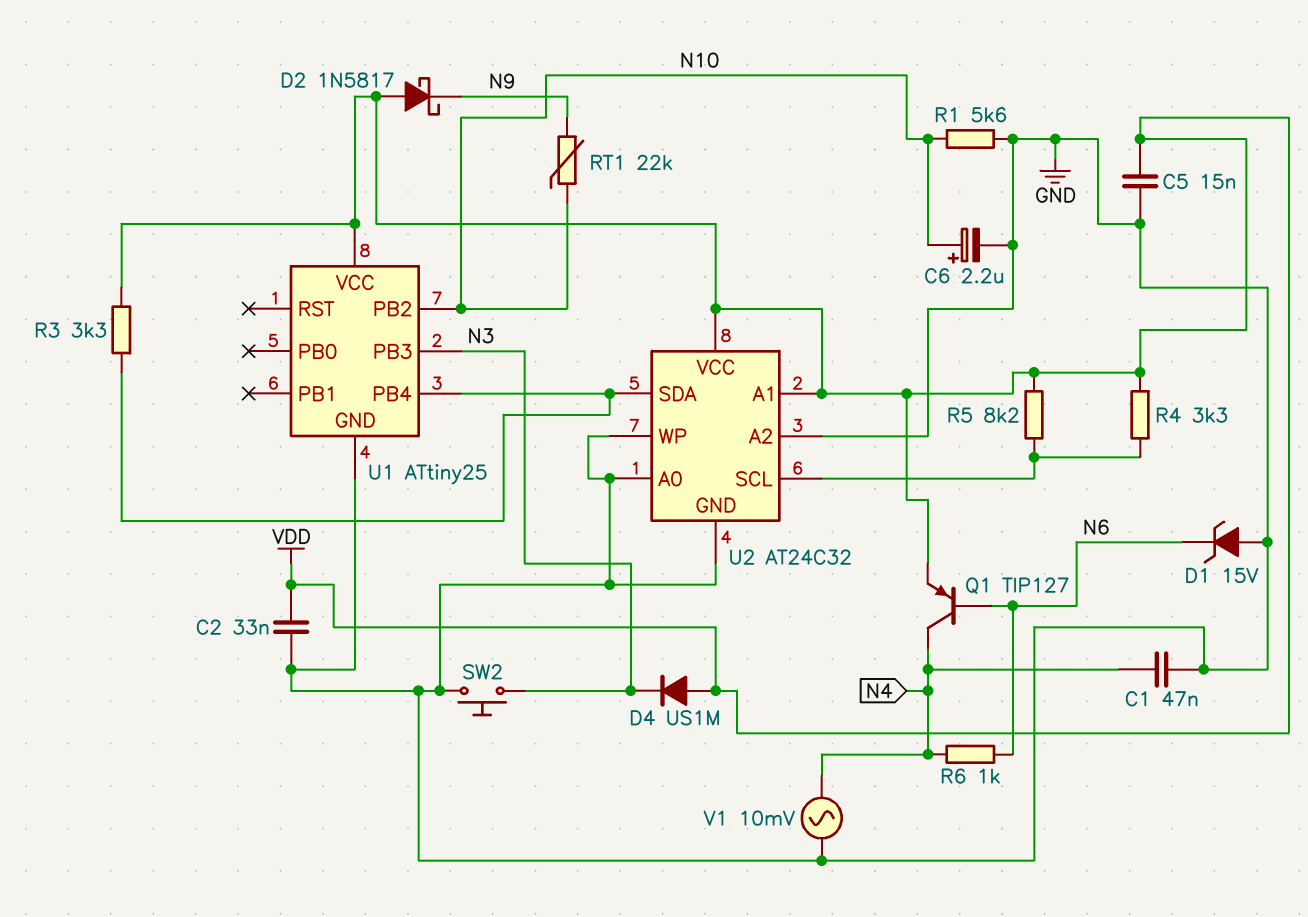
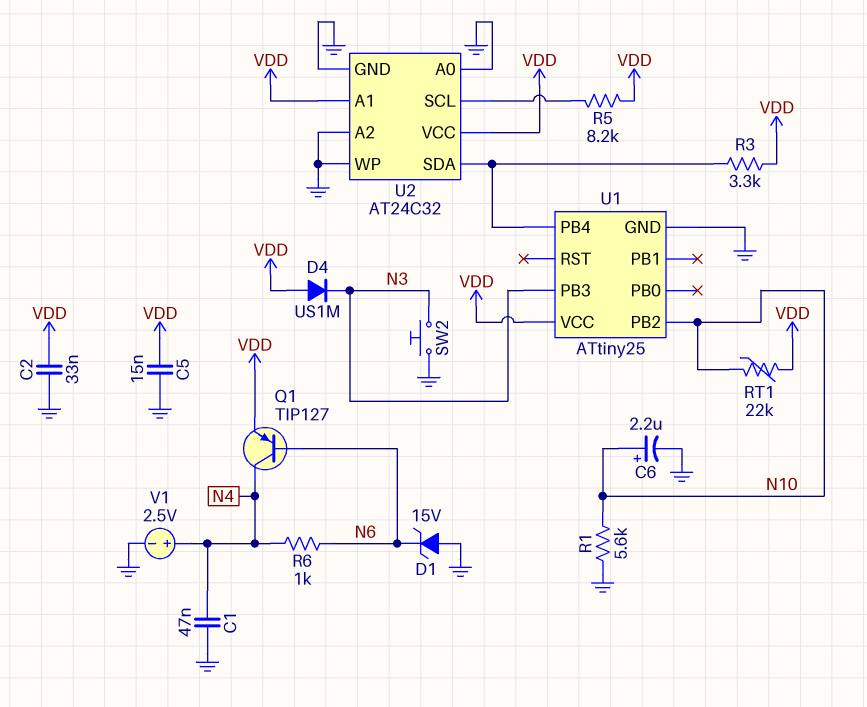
D2: schottky 1N5817 (A VDD, K N9) -> none
R4: 3.3k (U2/SCL, VDD) -> none
RT1: 22k (N9, N10) -> 22k (N10, VDD)
V1: AC 10mV (GND, N4) -> 2.5V (plus N4, minus GND)

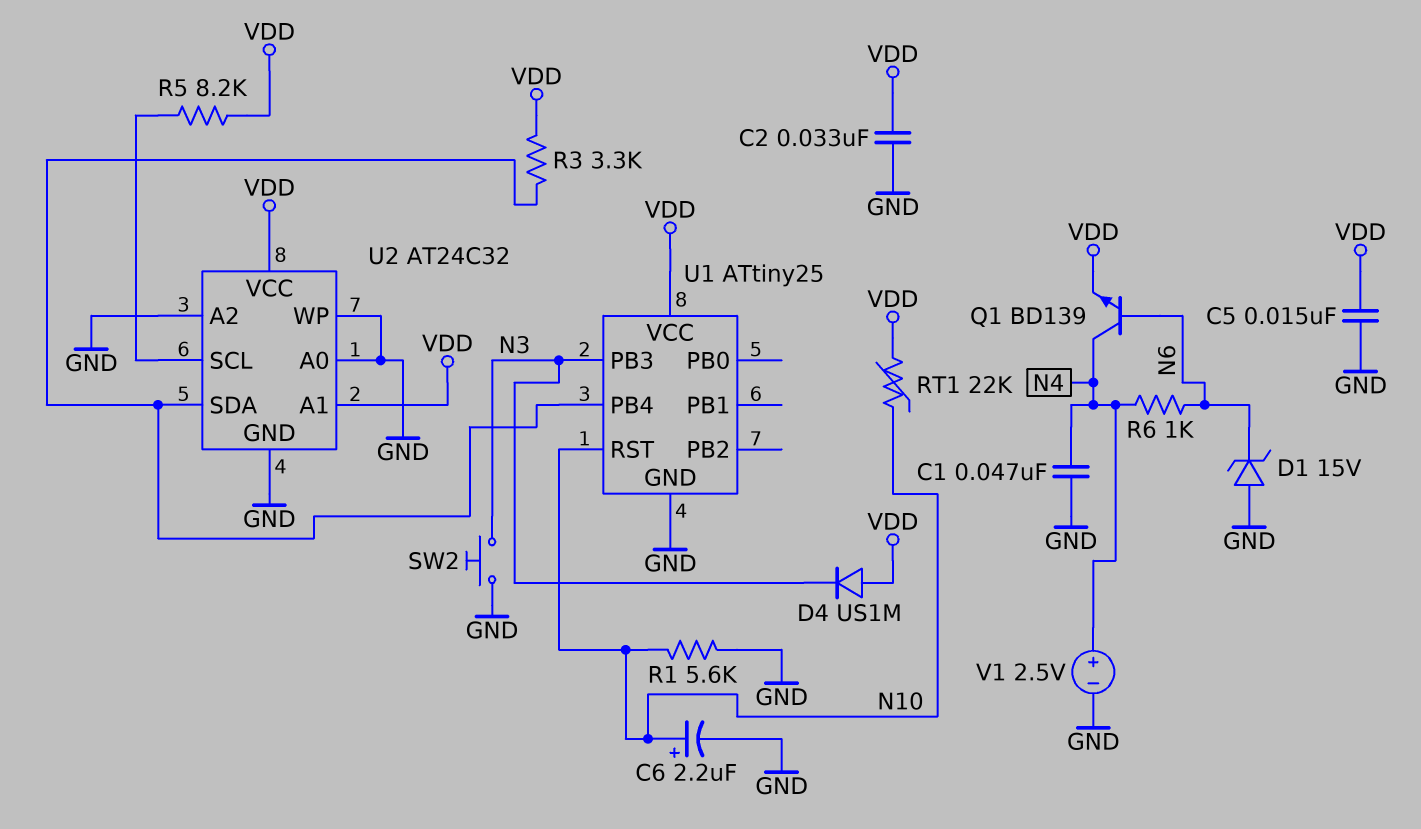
Q1: PNP TIP127 (B N6, C N4, E VDD) -> NPN BD139 (B N6, C N4, E VDD)
U1 pin PB2: N10 -> none
U1 pin RST: none -> N10

